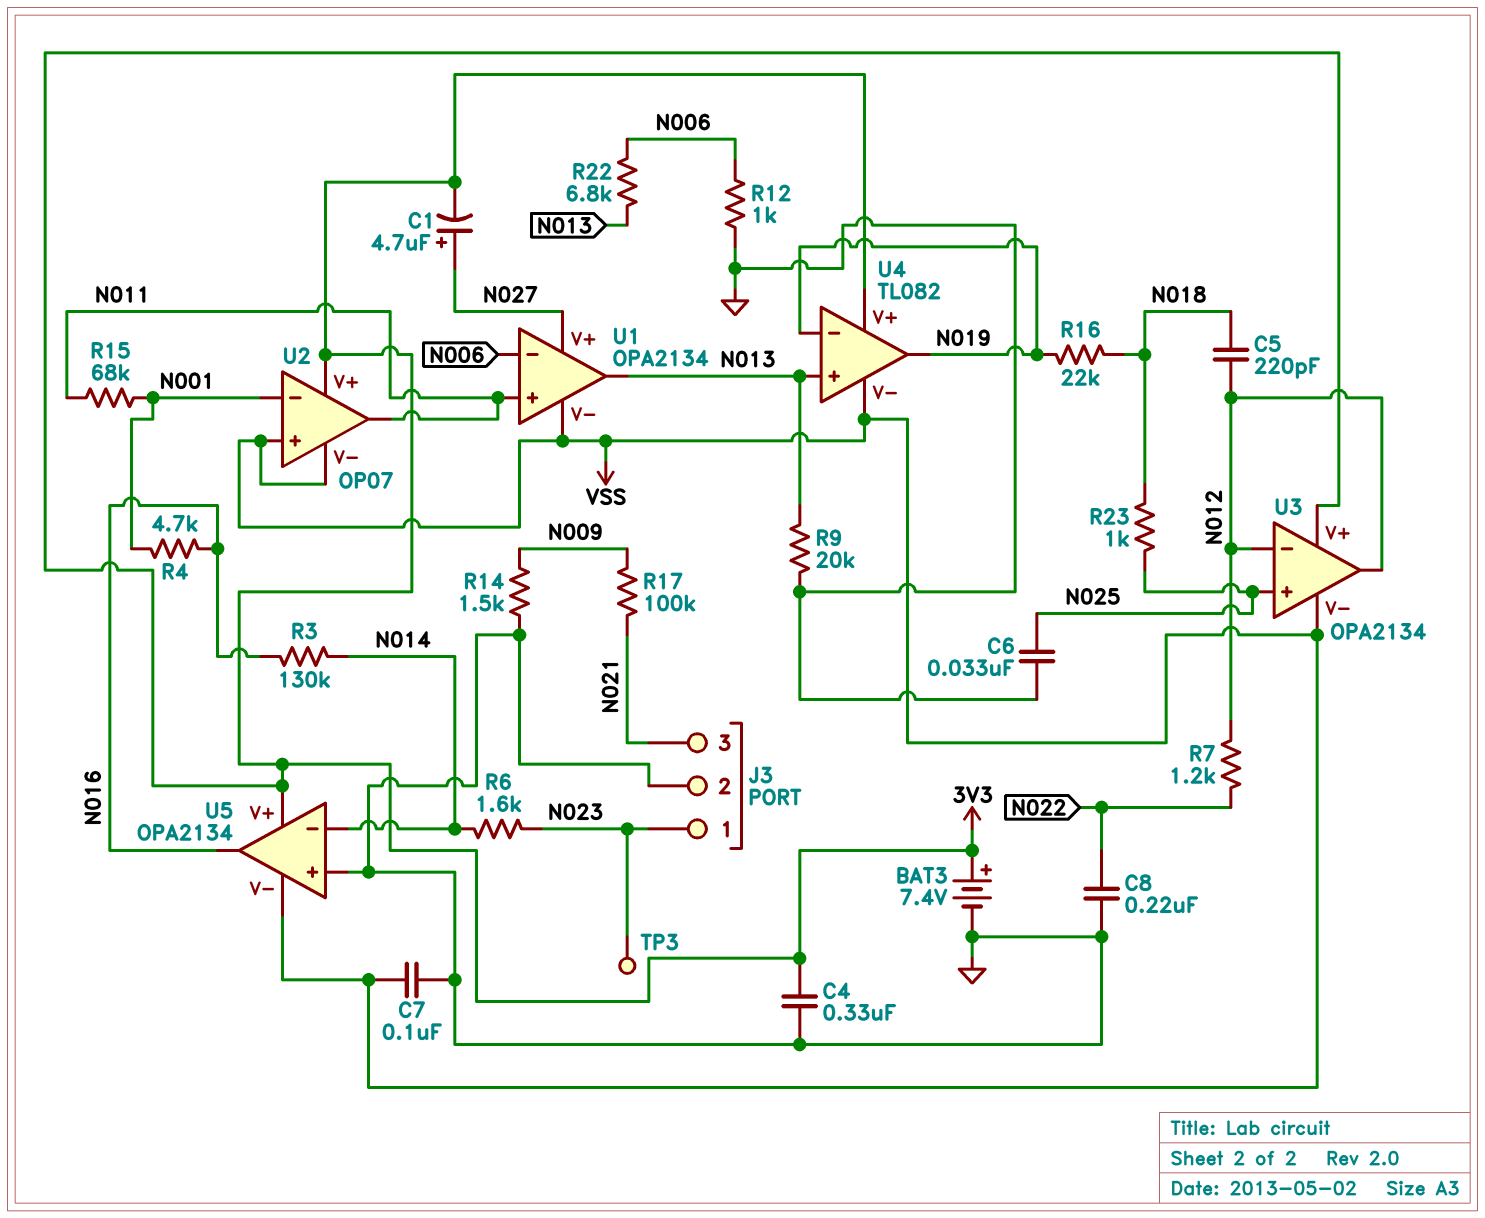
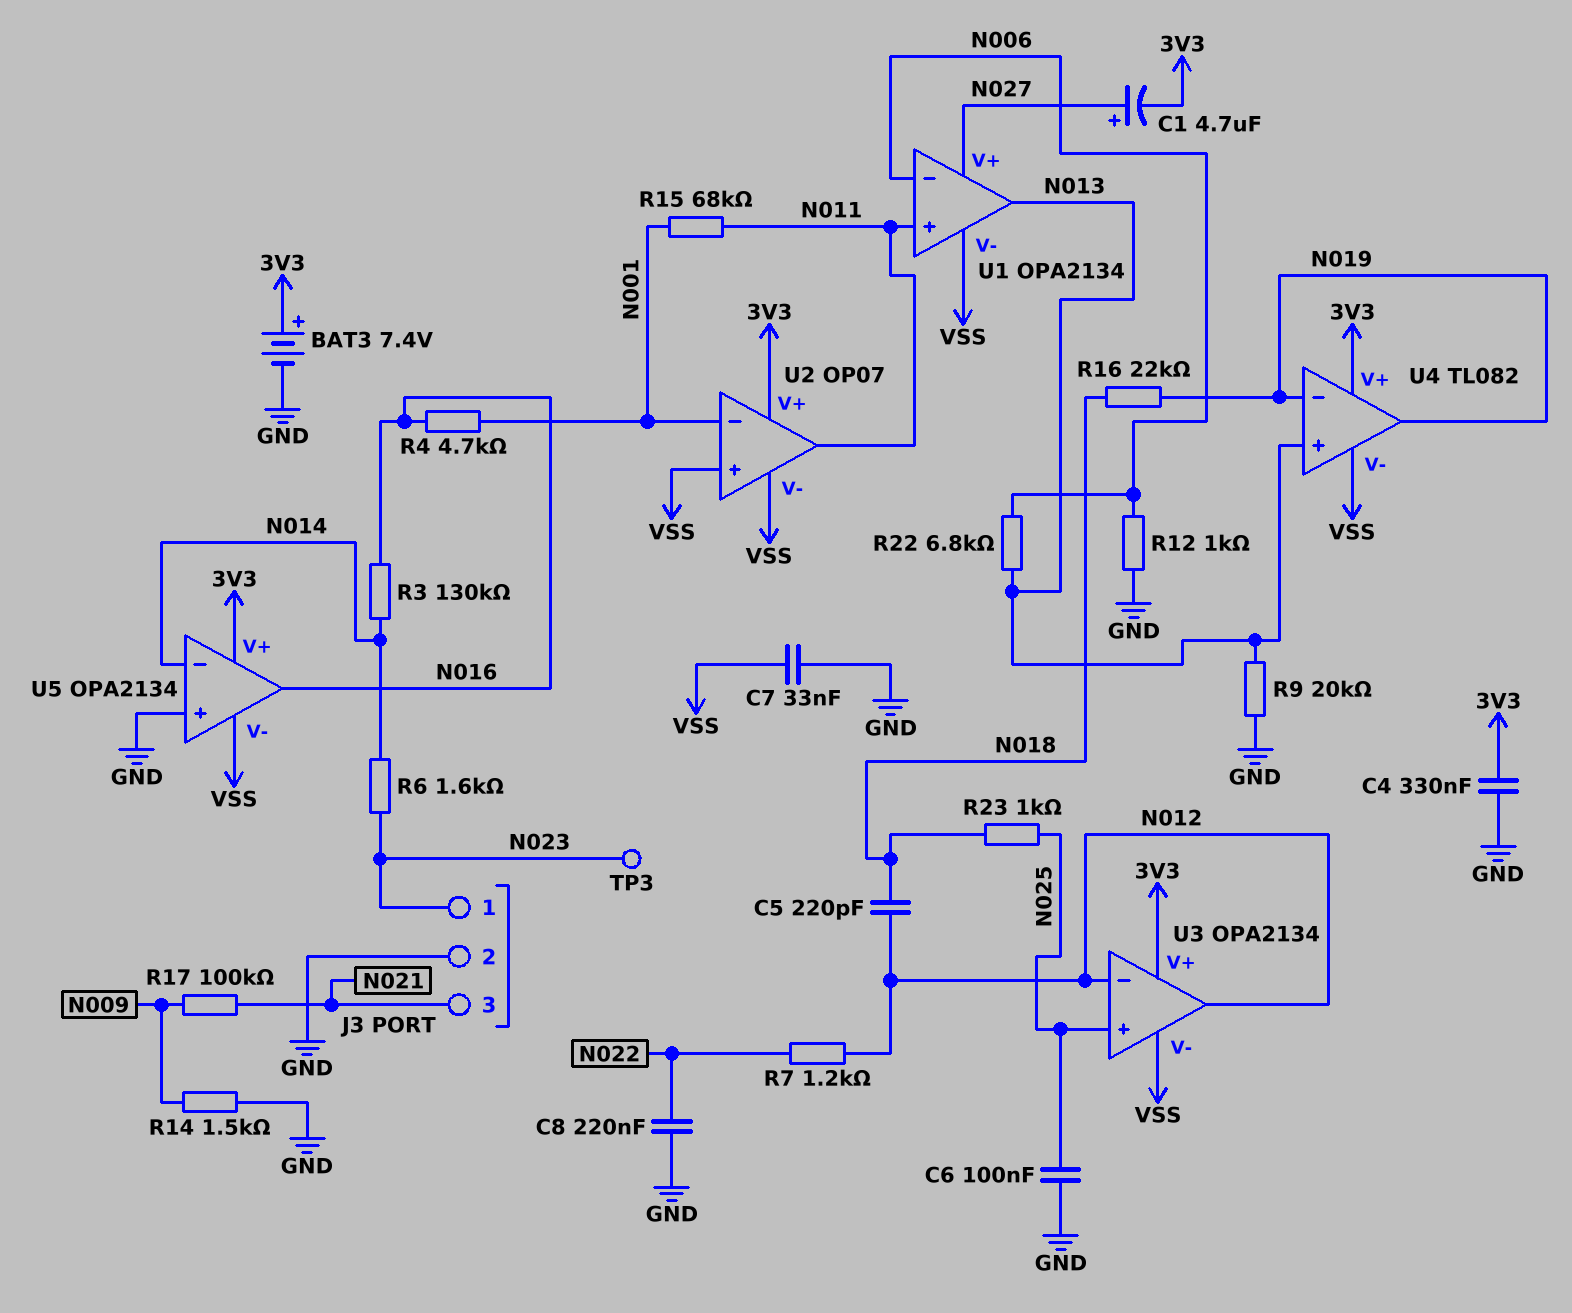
C6: 33nF (GND, N025) -> 100nF (GND, N025)
C7: 100nF (GND, VSS) -> 33nF (GND, VSS)

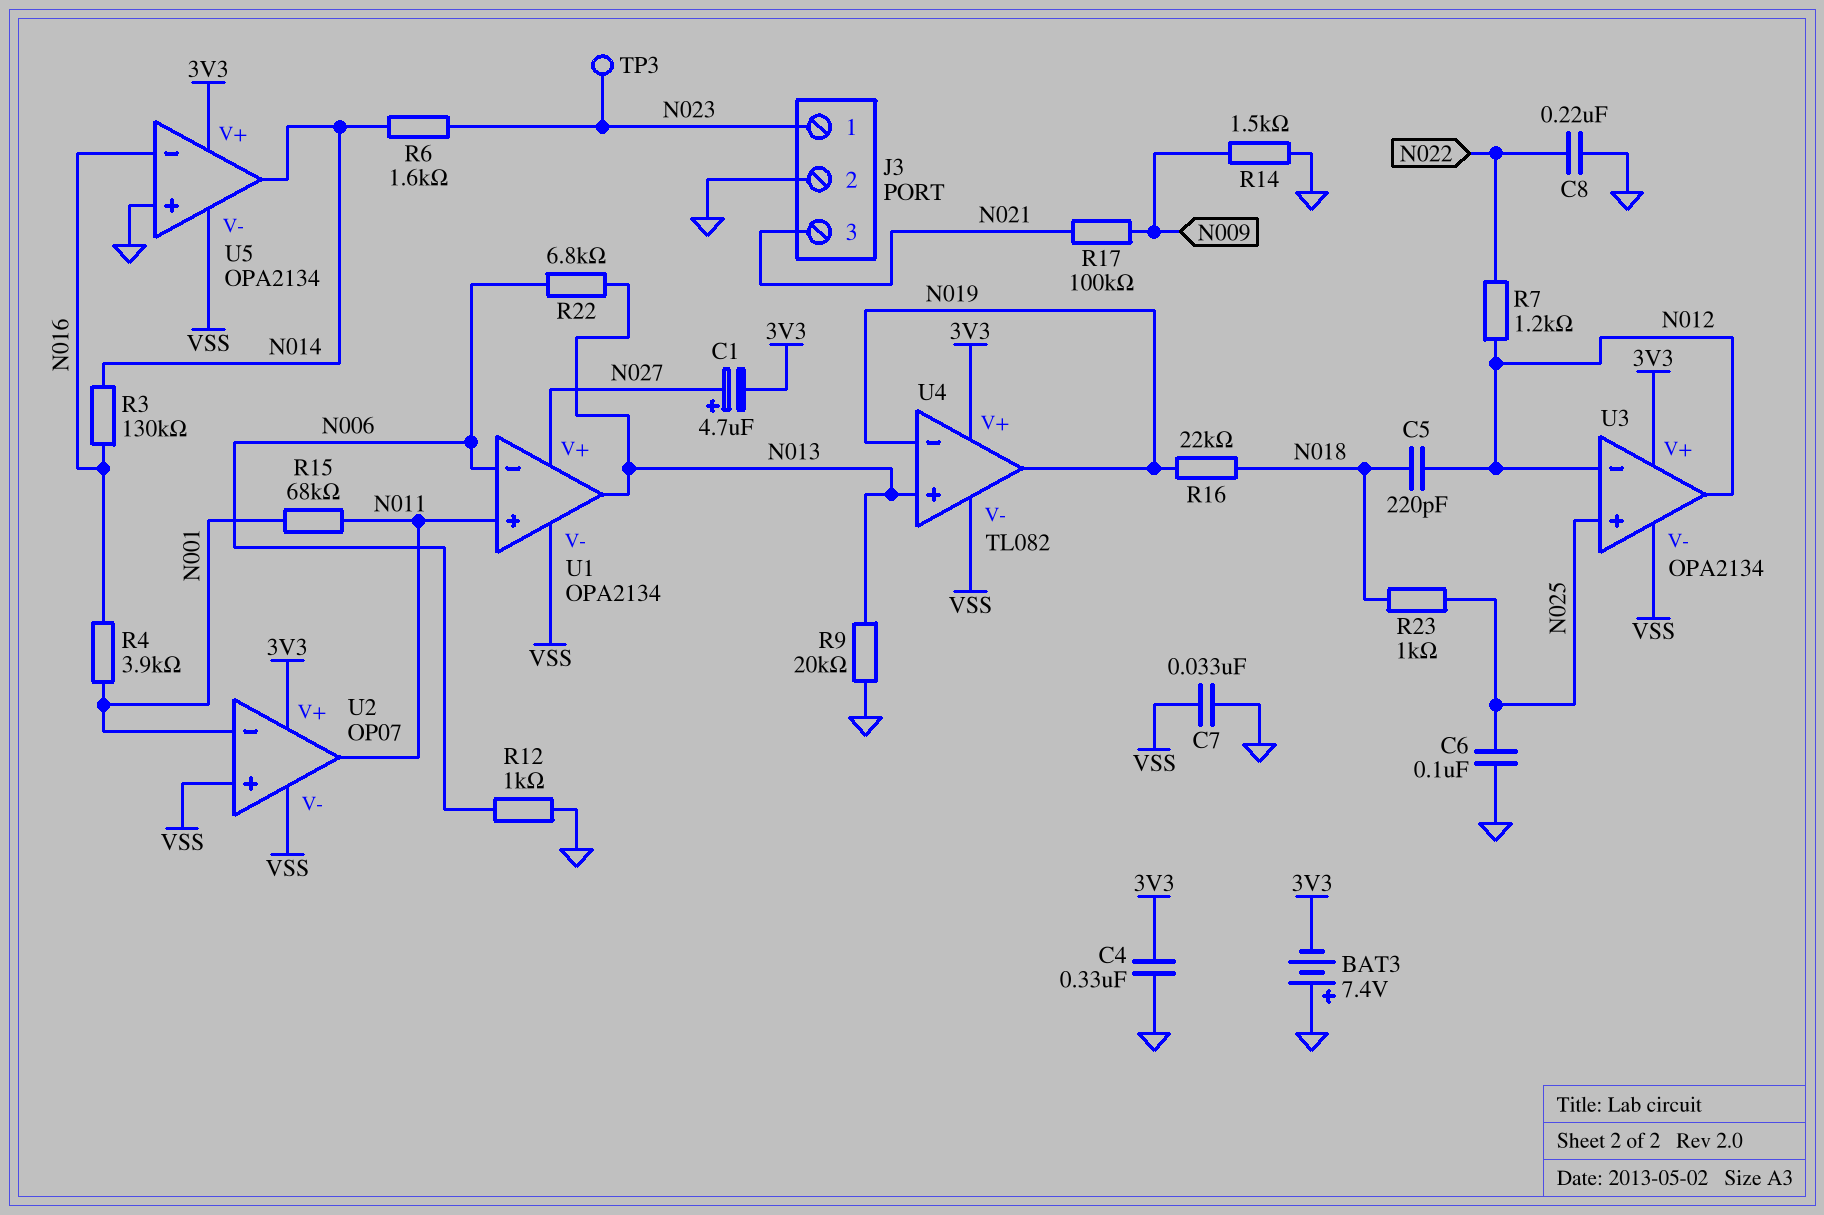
BAT3: 7.4V (plus 3V3, minus GND) -> 7.4V (plus GND, minus 3V3)
R4: 4.7k (N001, N016) -> 3.9k (N001, N016)
U5 pin in-: N014 -> N016
U5 pin out: N016 -> N014

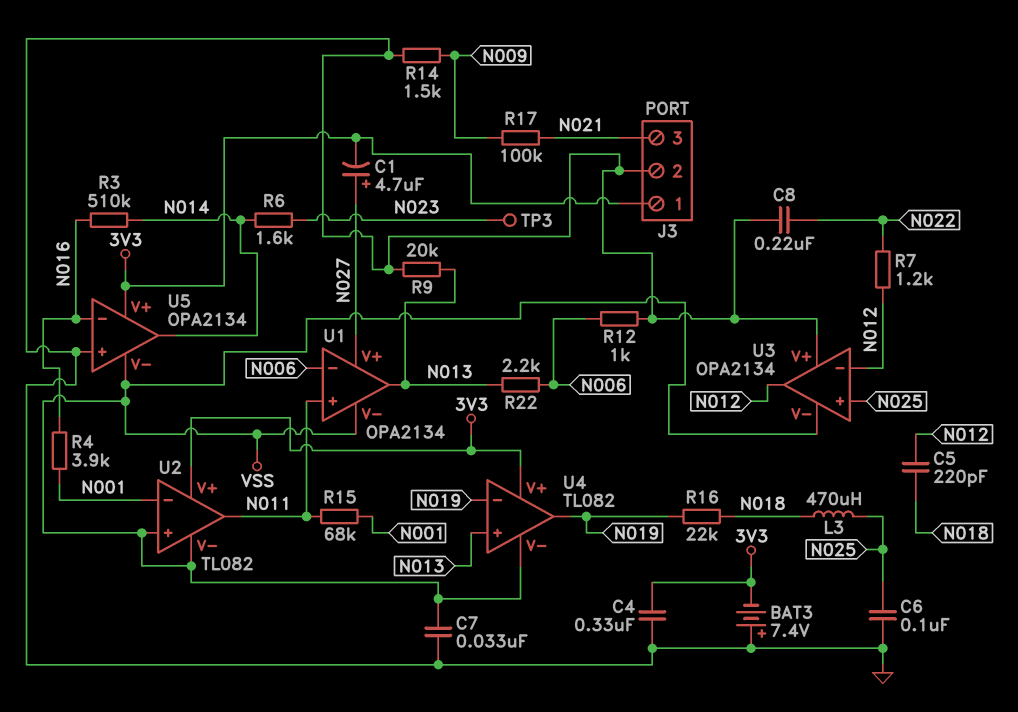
J3 pin 1: N023 -> 3V3
L3: none -> 470uH (N018, N025)
R3: 130k (N014, N016) -> 510k (N014, N016)
R22: 6.8k (N006, N013) -> 2.2k (N006, N013)
R23: 1k (N018, N025) -> none
U2: OP07 -> TL082
U3 pin V+: 3V3 -> GND

